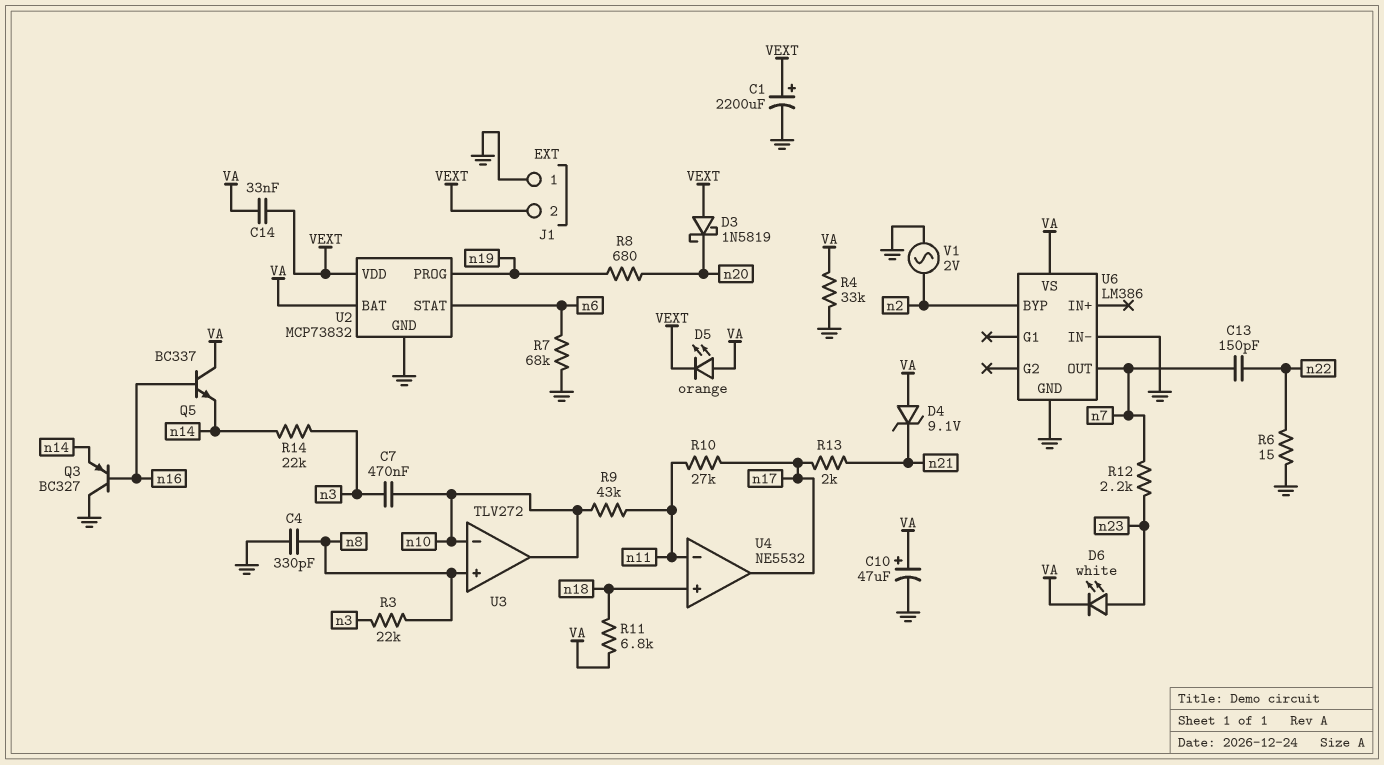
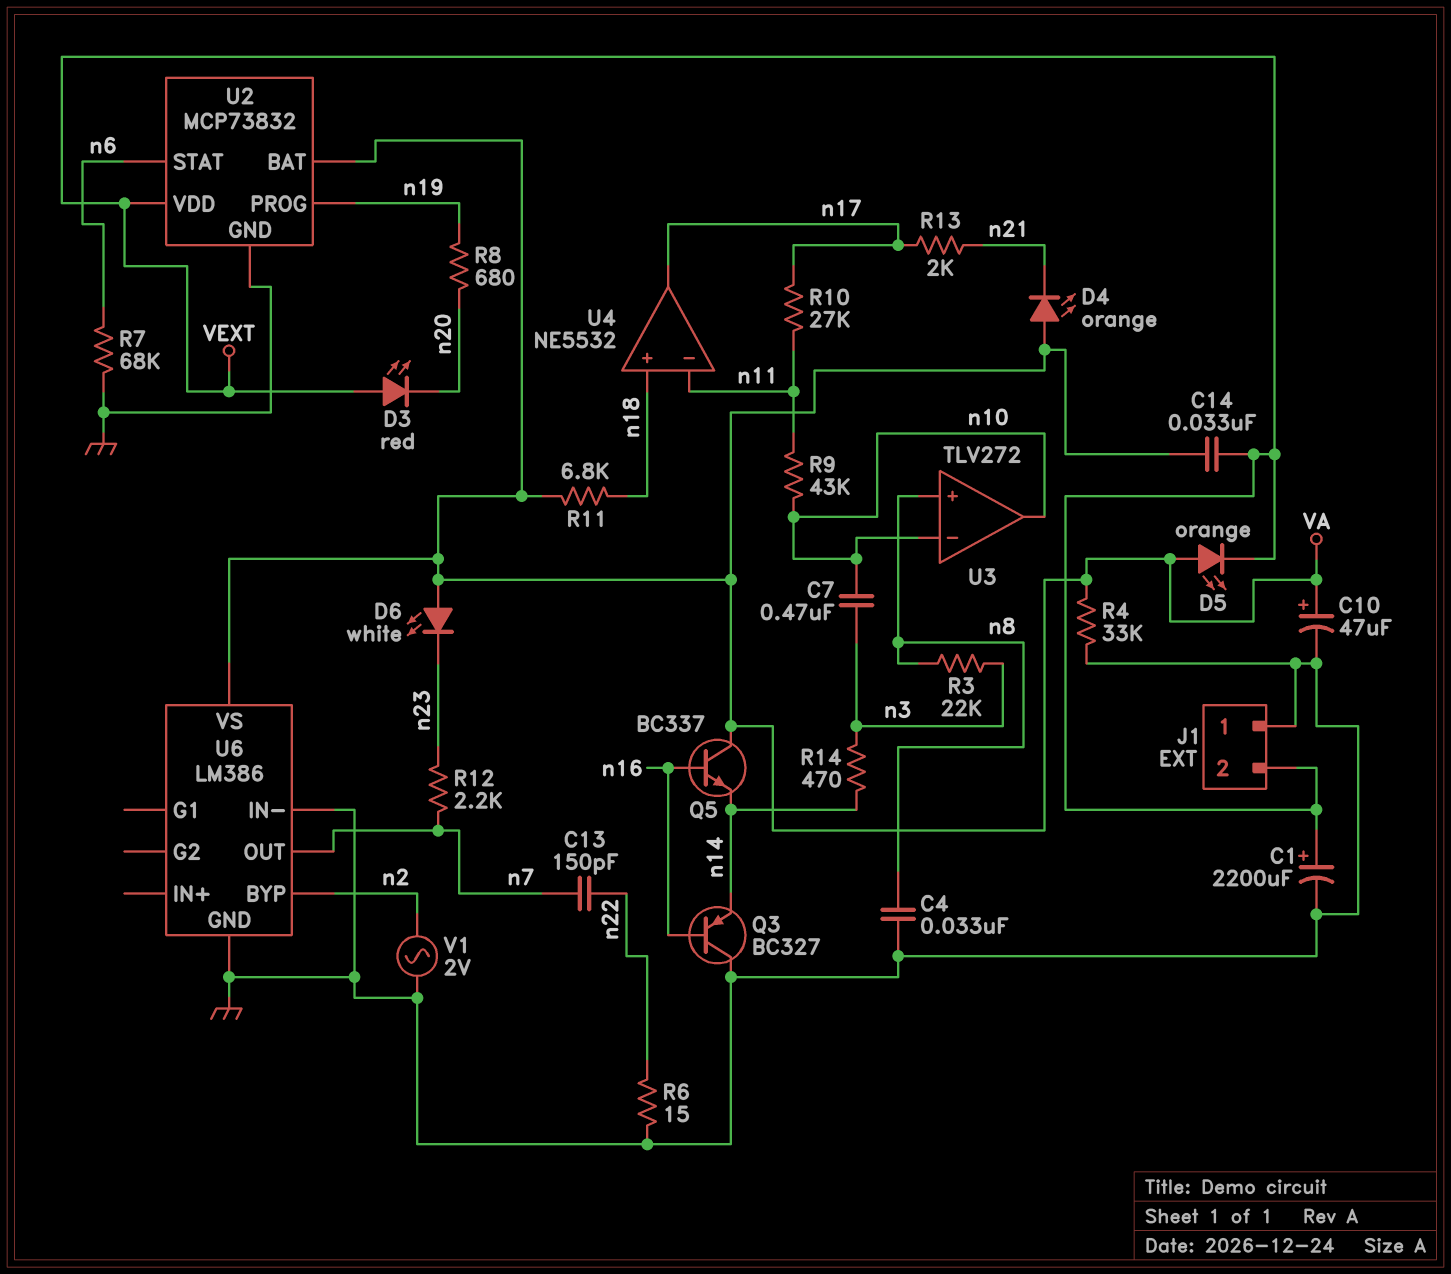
C4: 330pF (GND, n8) -> 33nF (GND, n8)
D3: schottky 1N5819 (A VEXT, K n20) -> LED red (A VEXT, K n20)
D4: zener 9.1V (A VA, K n21) -> LED orange (A VA, K n21)
D6: LED white (A n23, K VA) -> LED white (A VA, K n23)
R14: 22k (n3, n14) -> 470 (n3, n14)

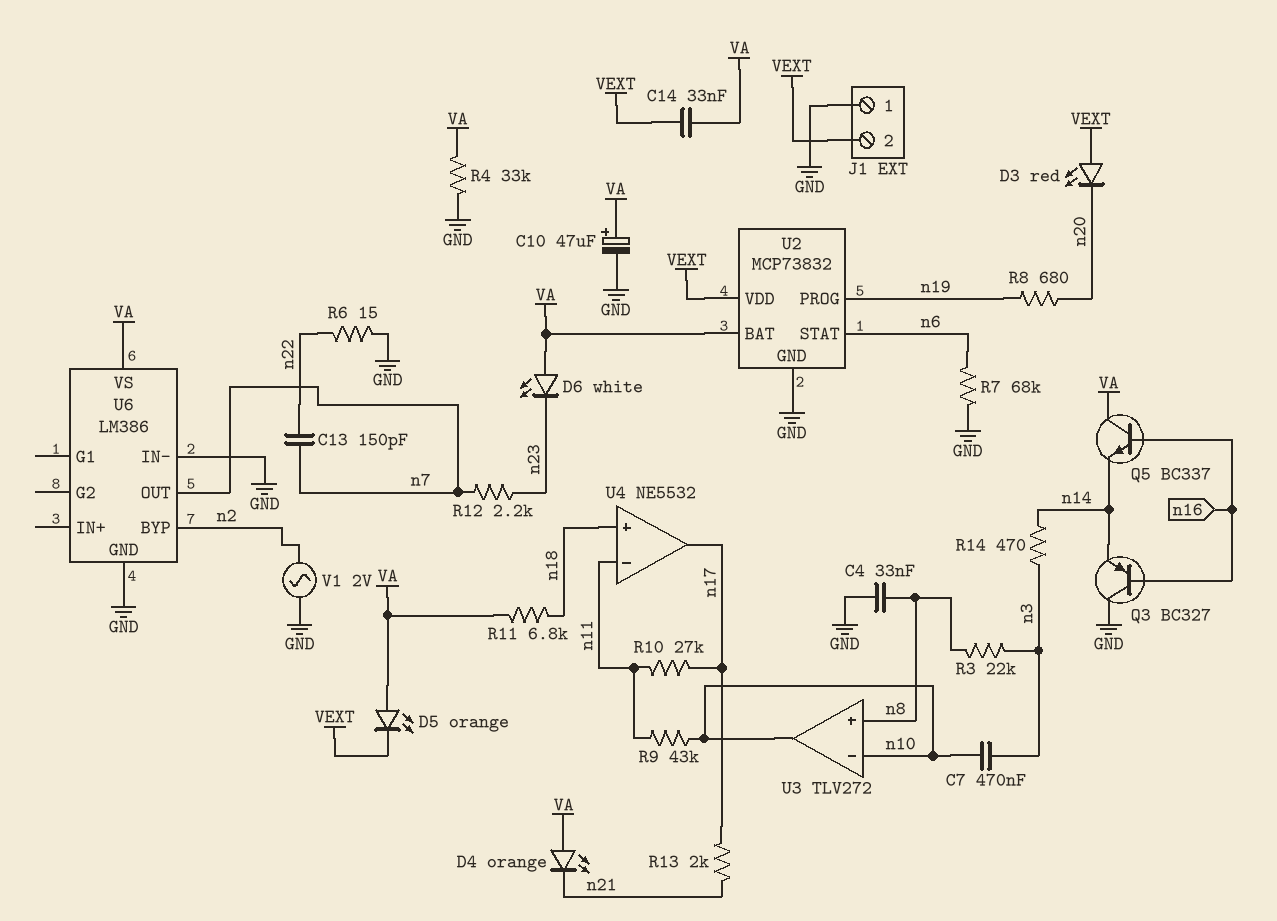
C1: 2200uF (plus VEXT, minus GND) -> none

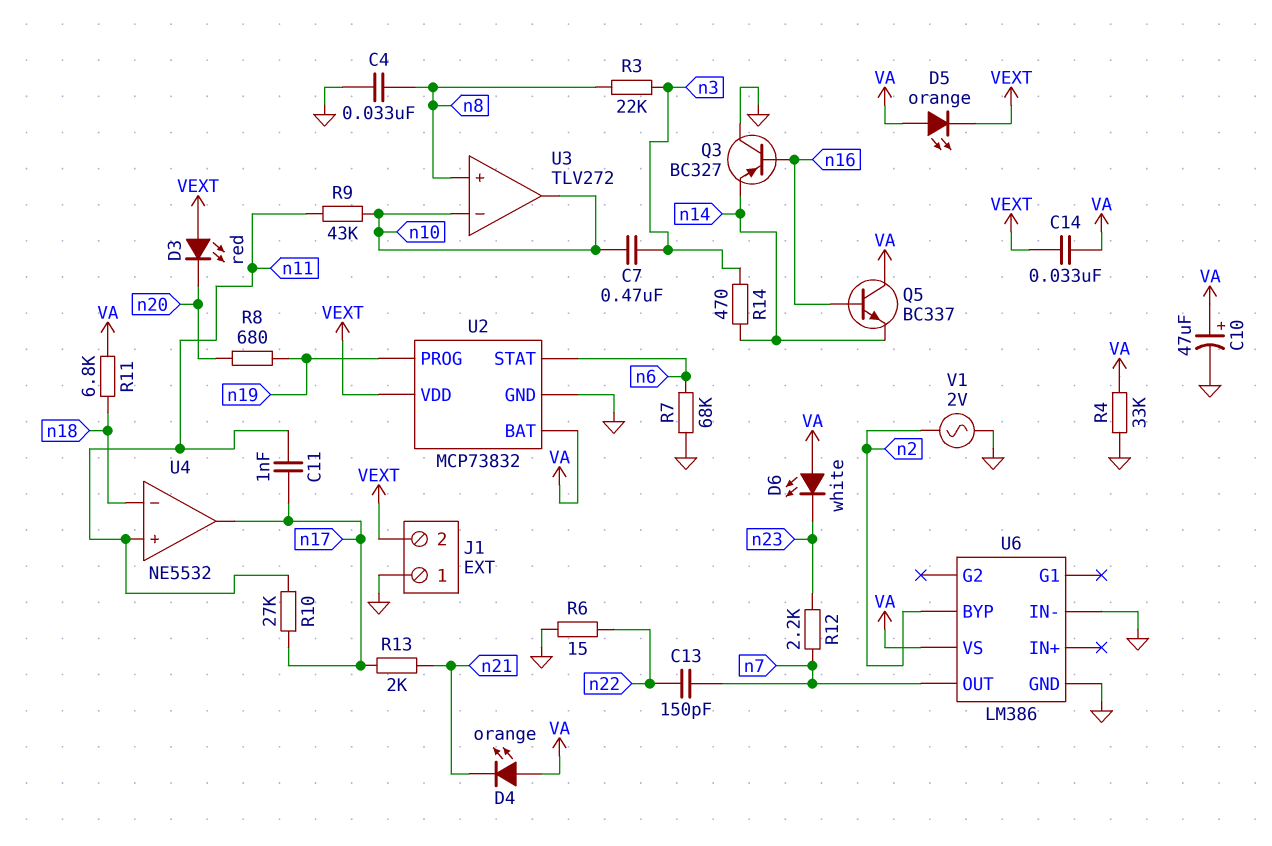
C11: none -> 1nF (n11, n17)
U4 pin in+: n18 -> n11
U4 pin in-: n11 -> n18

